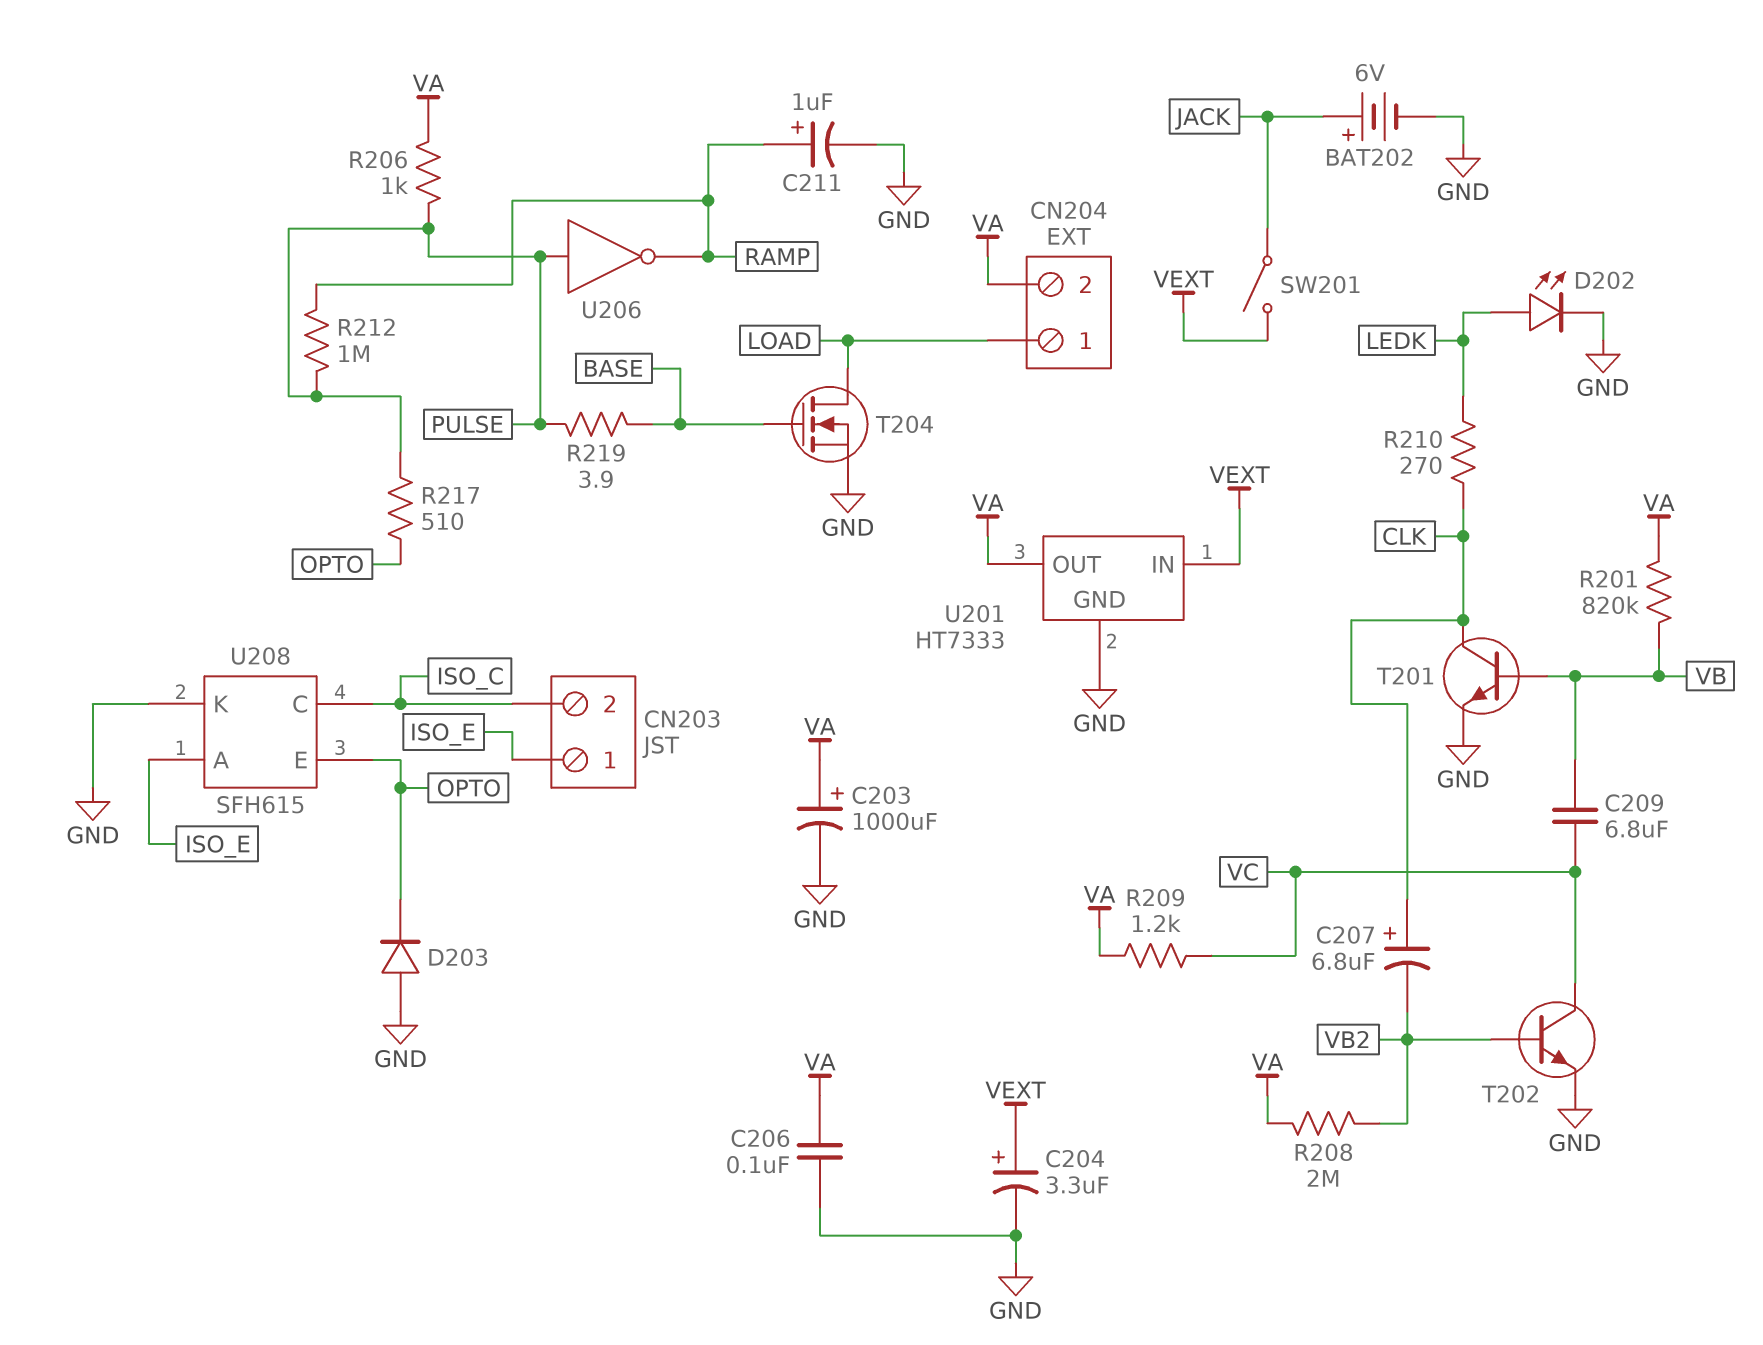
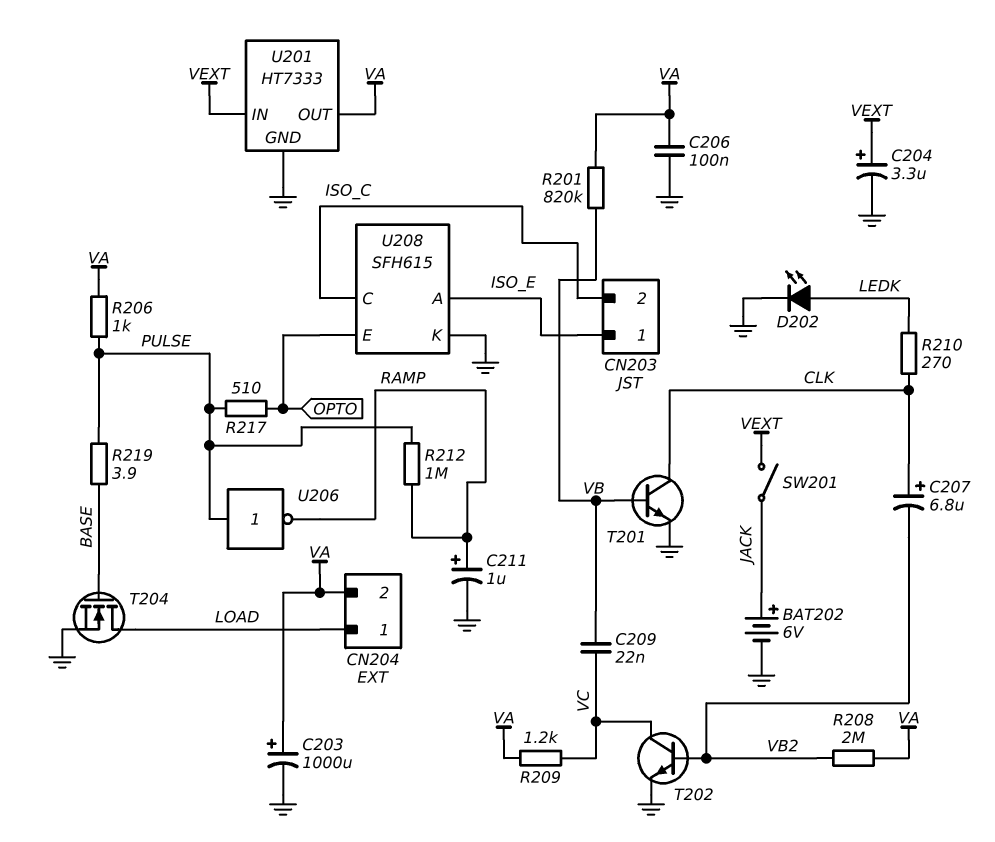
C209: 6.8uF (VB, VC) -> 22nF (VB, VC)
D203: diode (A GND, K OPTO) -> none

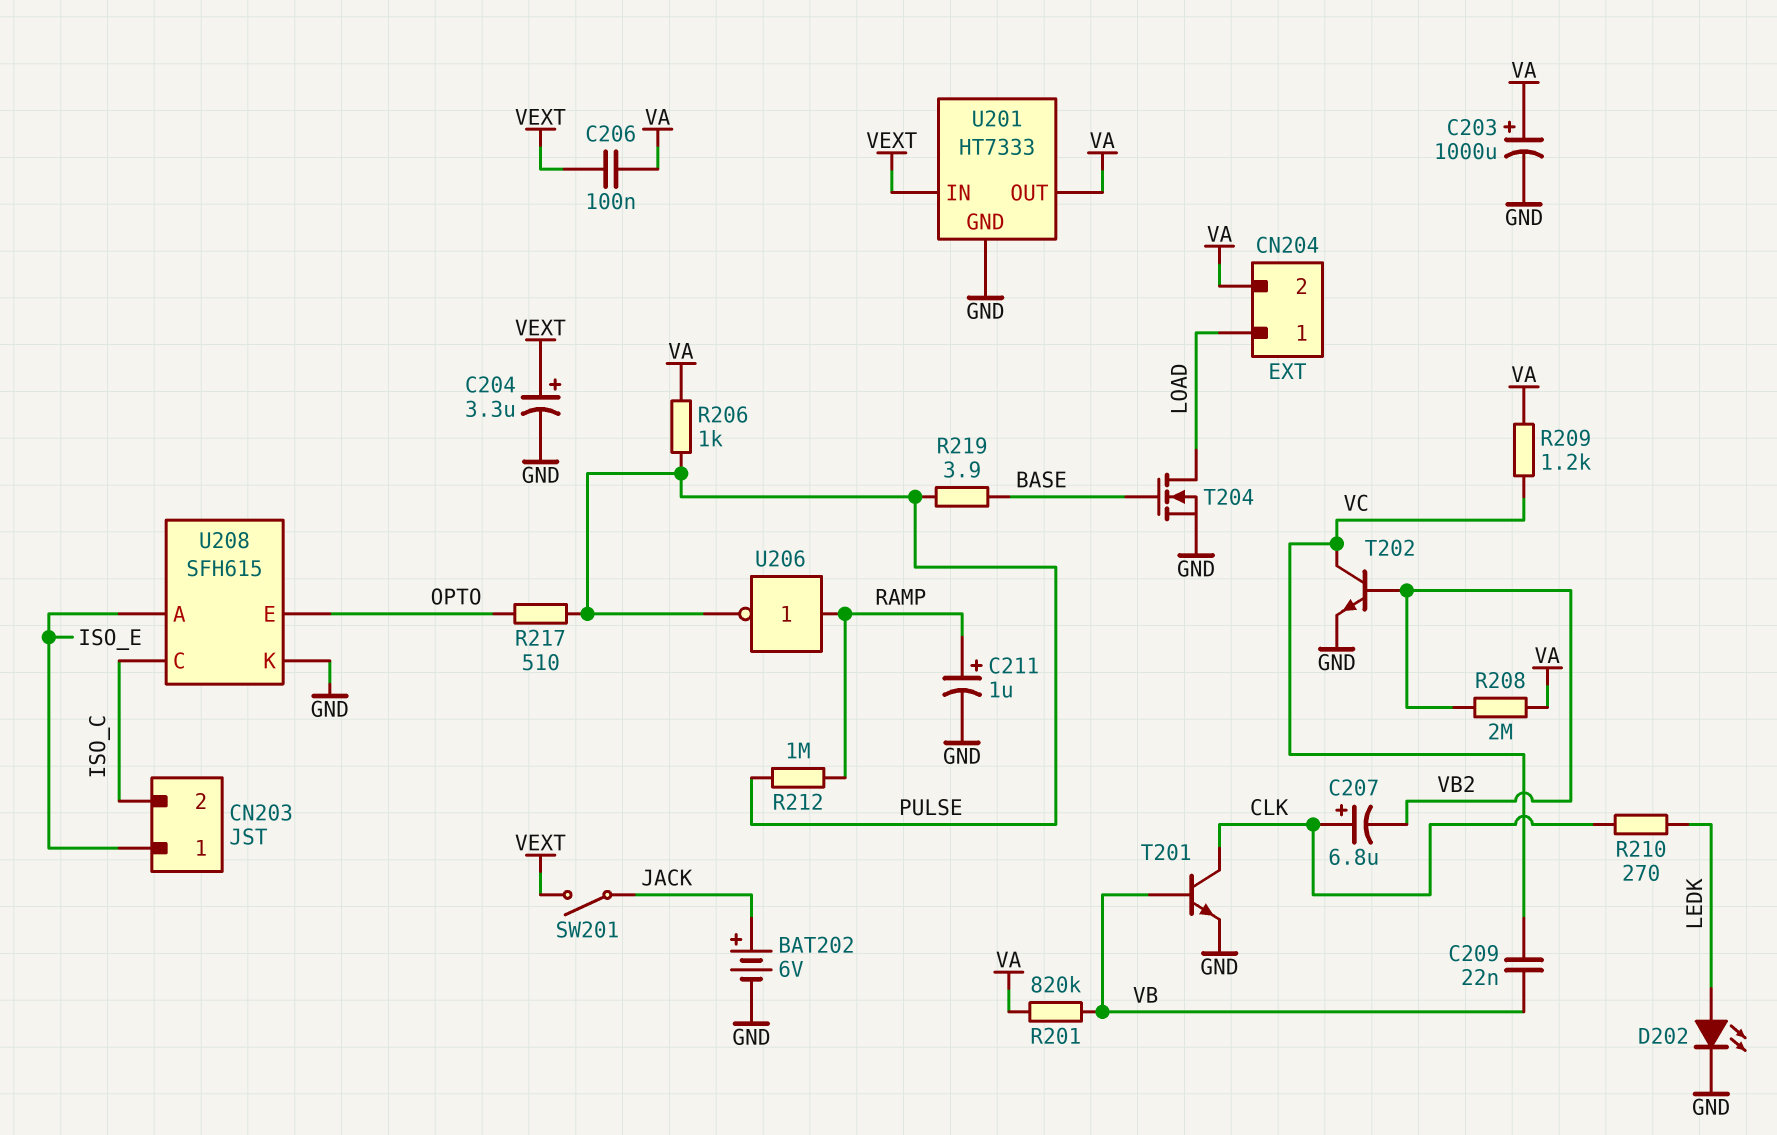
C206: 100nF (GND, VA) -> 100nF (VA, VEXT)
U206: NOT (in PULSE, out RAMP) -> NOT (in RAMP, out PULSE)

